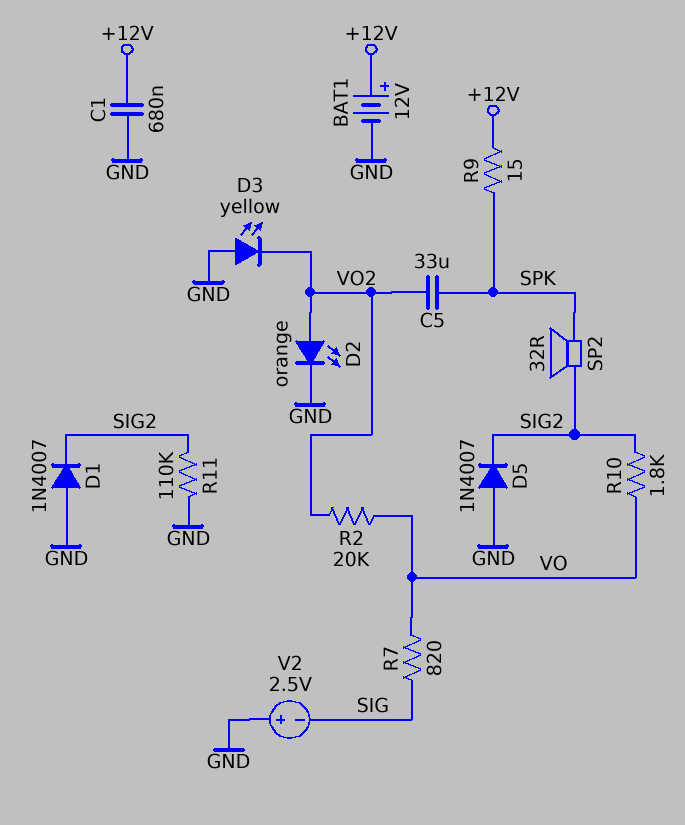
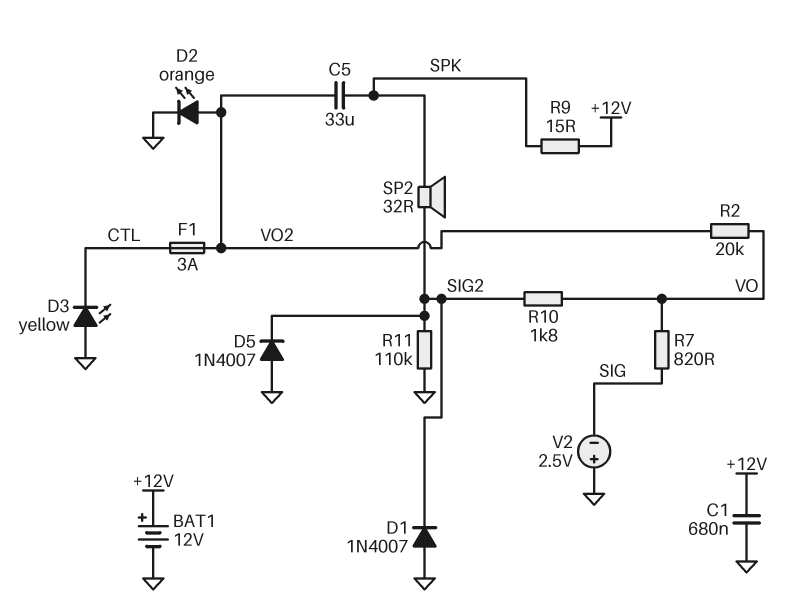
D3: LED yellow (A GND, K VO2) -> LED yellow (A GND, K CTL)
F1: none -> 3A (CTL, VO2)

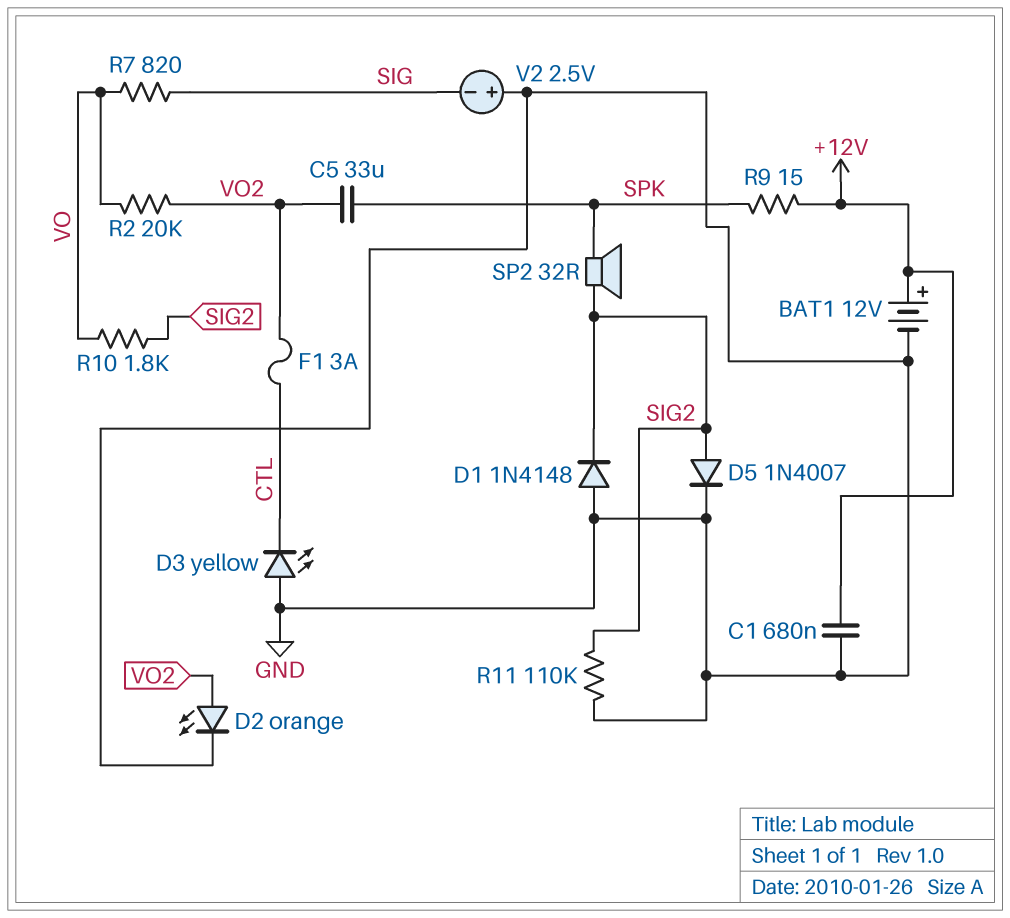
D1: diode 1N4007 (A GND, K SIG2) -> diode 1N4148 (A GND, K SIG2)
D5: diode 1N4007 (A GND, K SIG2) -> diode 1N4007 (A SIG2, K GND)

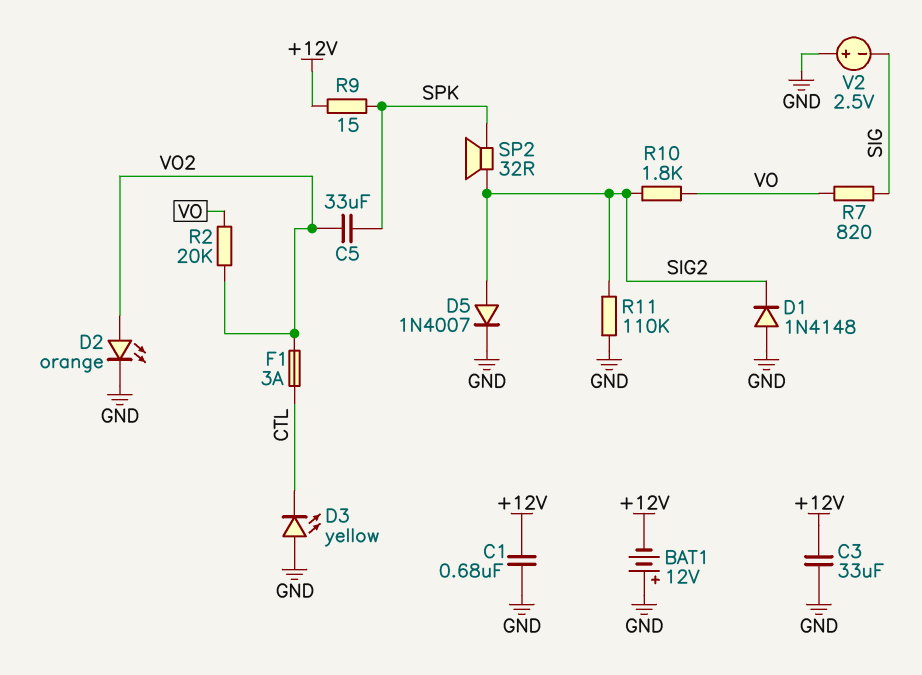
BAT1: 12V (plus +12V, minus GND) -> 12V (plus GND, minus +12V)
C3: none -> 33uF (+12V, GND)

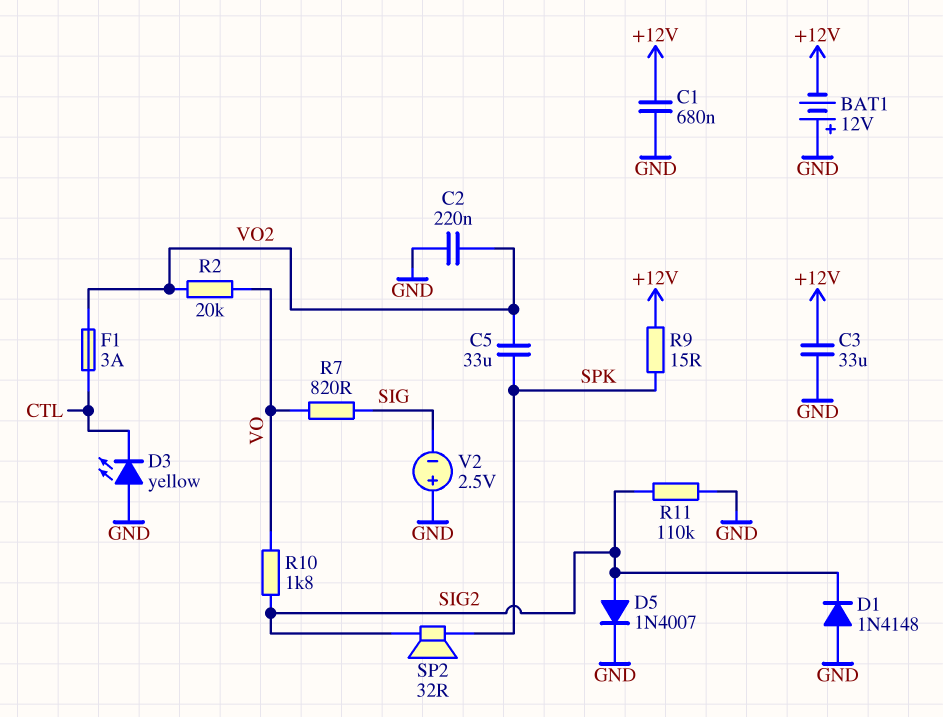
C2: none -> 220nF (GND, VO2)
D2: LED orange (A VO2, K GND) -> none

